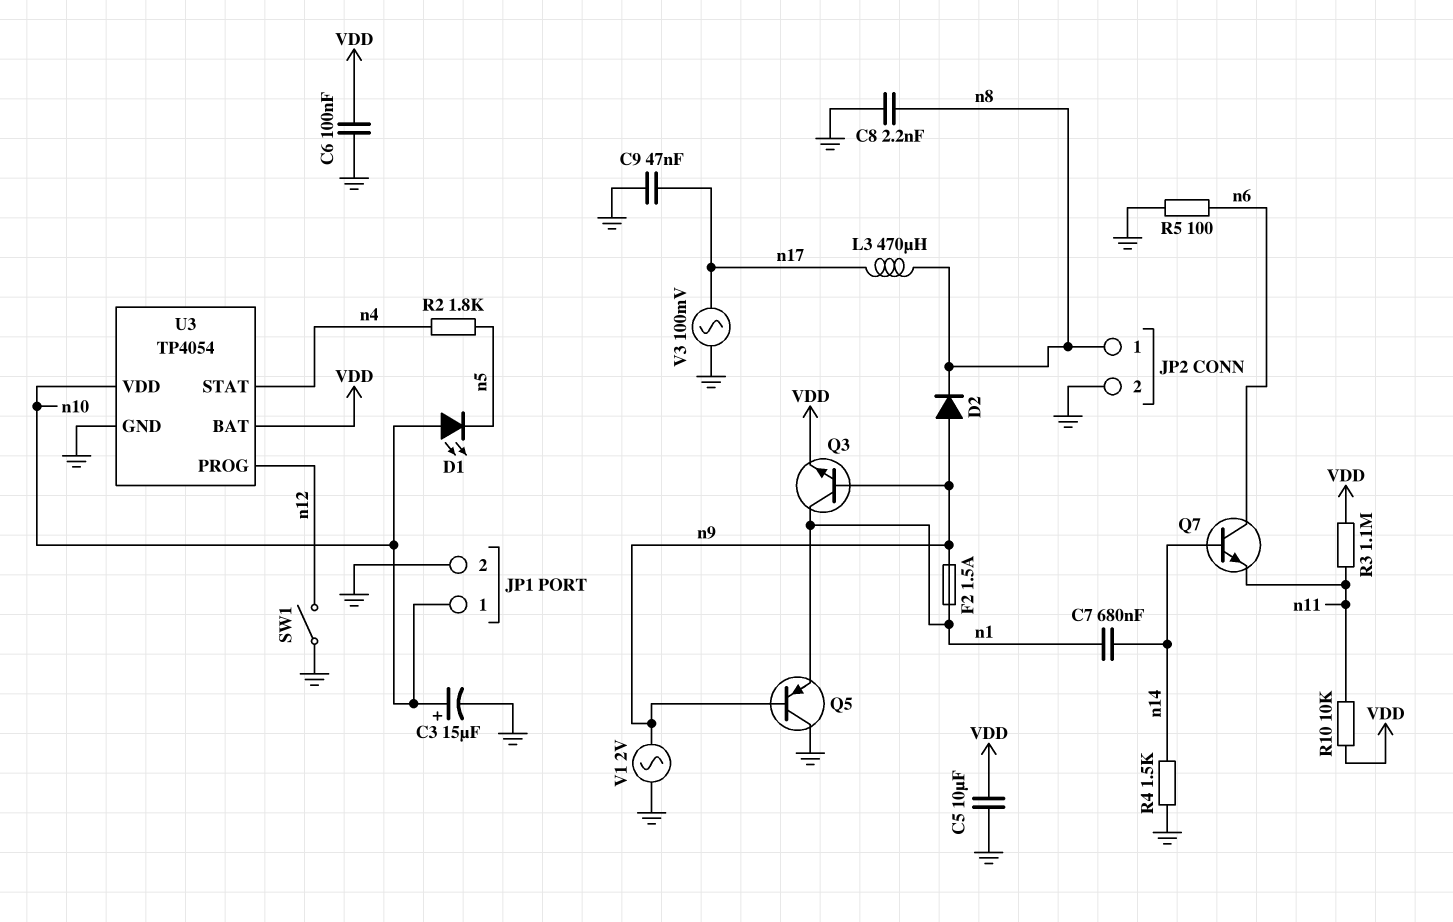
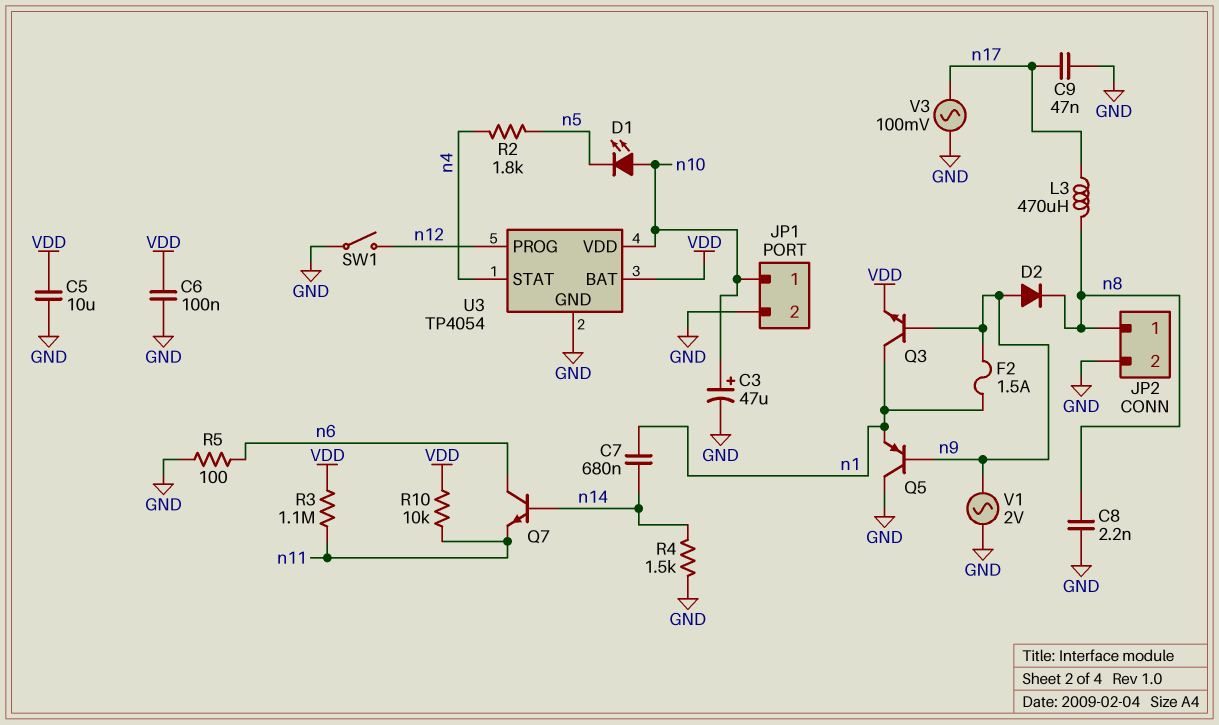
C3: 15uF (plus n10, minus GND) -> 47uF (plus n10, minus GND)

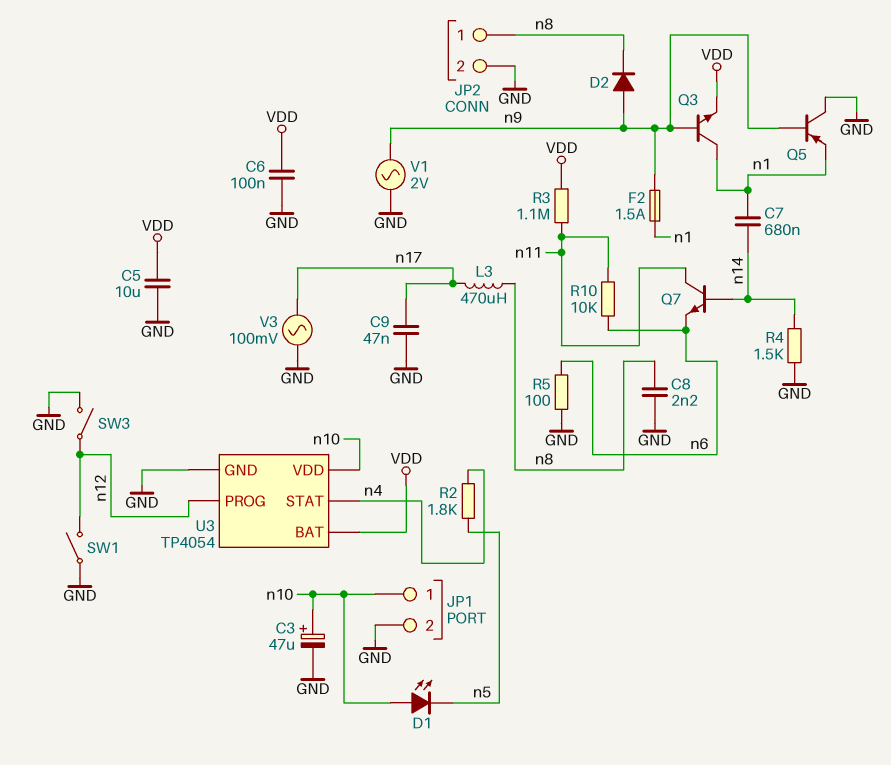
Q7: NPN (B n14, C n6, E n11) -> NPN (B n14, C n11, E n6)
R10: 10k (VDD, n11) -> 10k (n6, n11)
SW3: none -> switch (GND, n12)

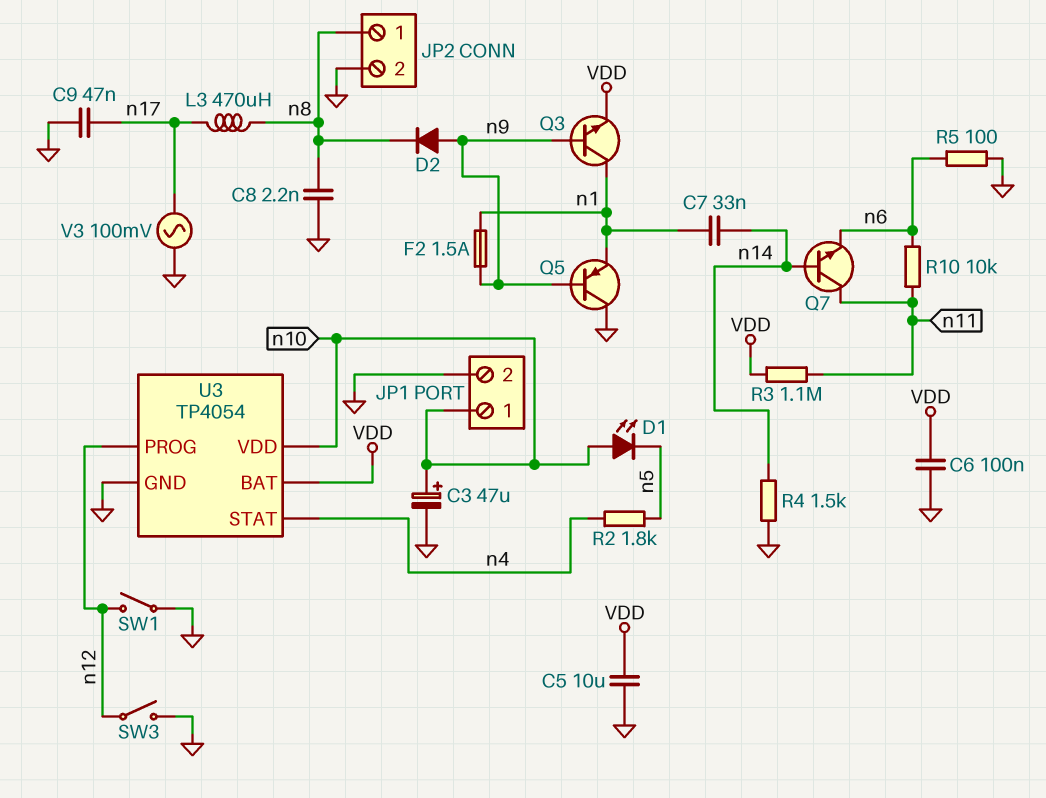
C7: 680nF (n1, n14) -> 33nF (n1, n14)
V1: AC 2V (GND, n9) -> none

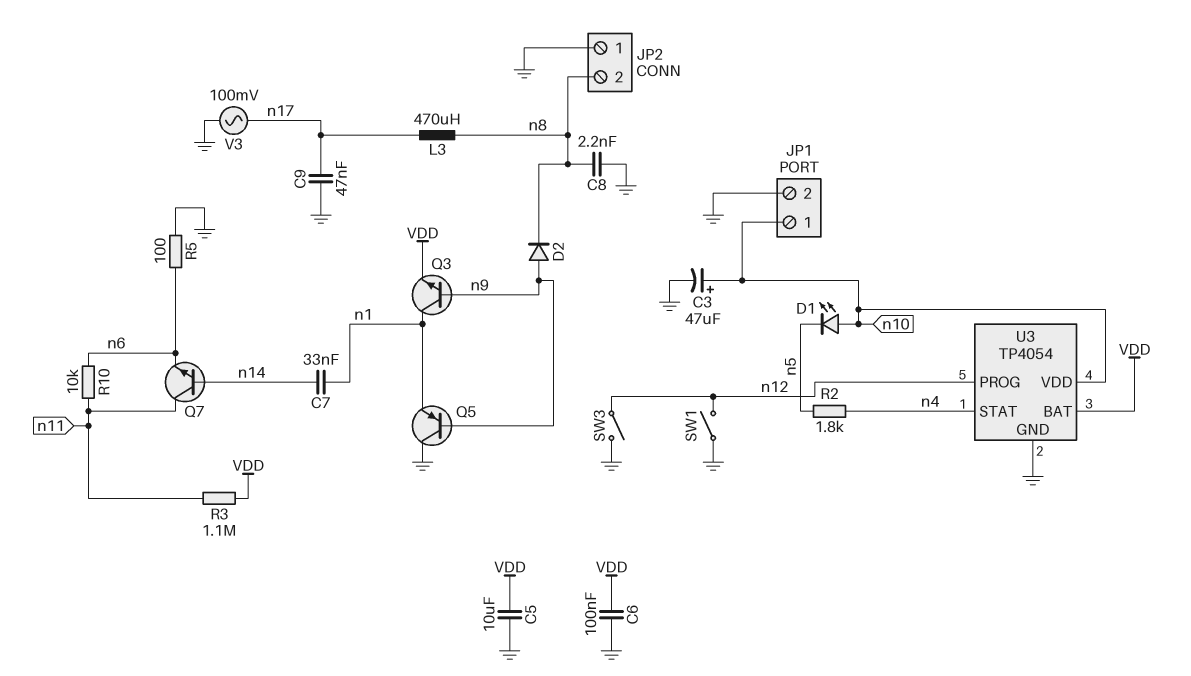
F2: 1.5A (n1, n9) -> none
JP2 pin 1: n8 -> GND
JP2 pin 2: GND -> n8
R4: 1.5k (GND, n14) -> none

